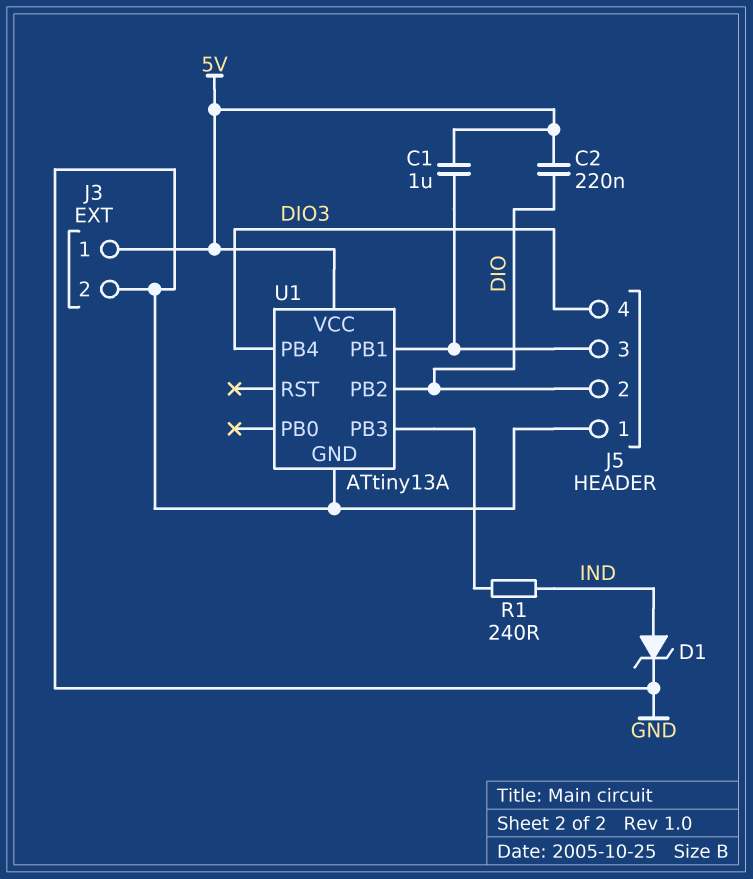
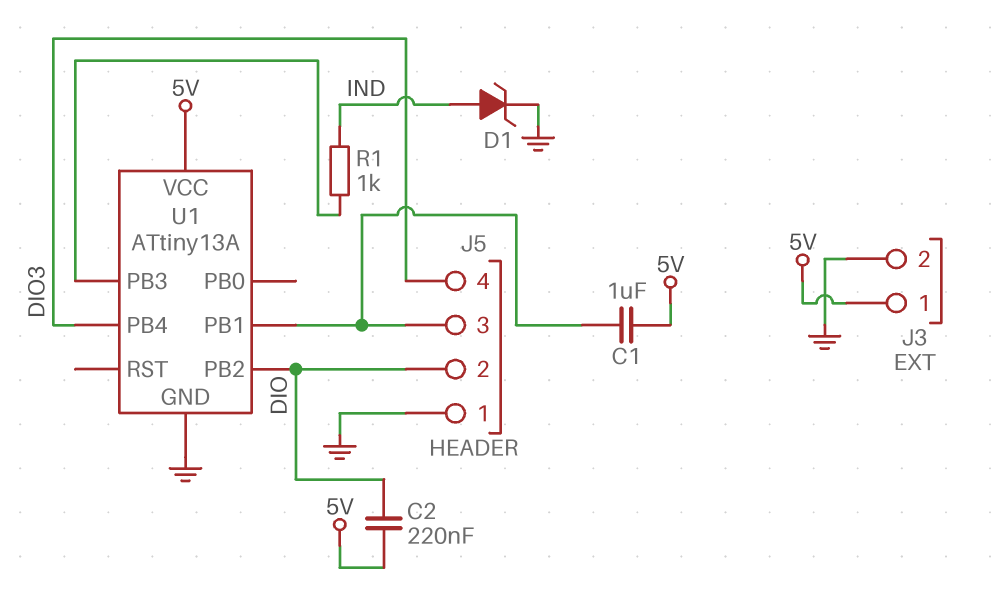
R1: 240 (IND, U1/PB3) -> 1k (IND, U1/PB3)

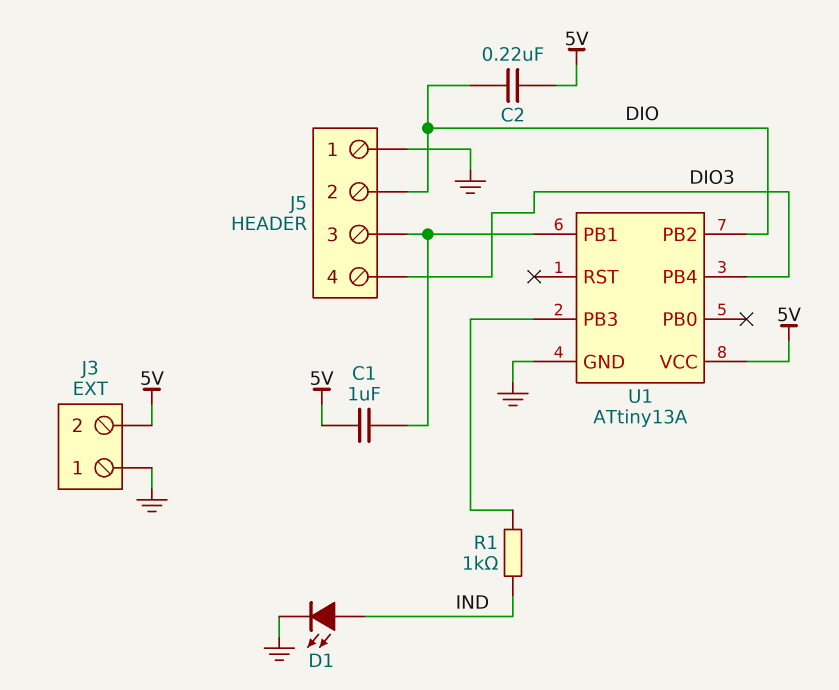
D1: zener (A IND, K GND) -> LED (A IND, K GND)
J3 pin 1: 5V -> GND
J3 pin 2: GND -> 5V

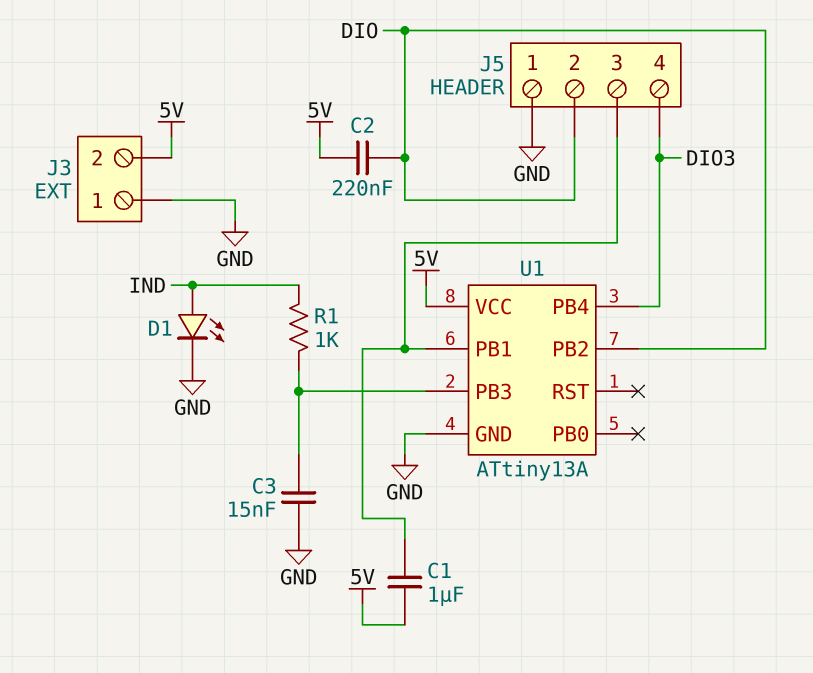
C3: none -> 15nF (GND, U1/PB3)

